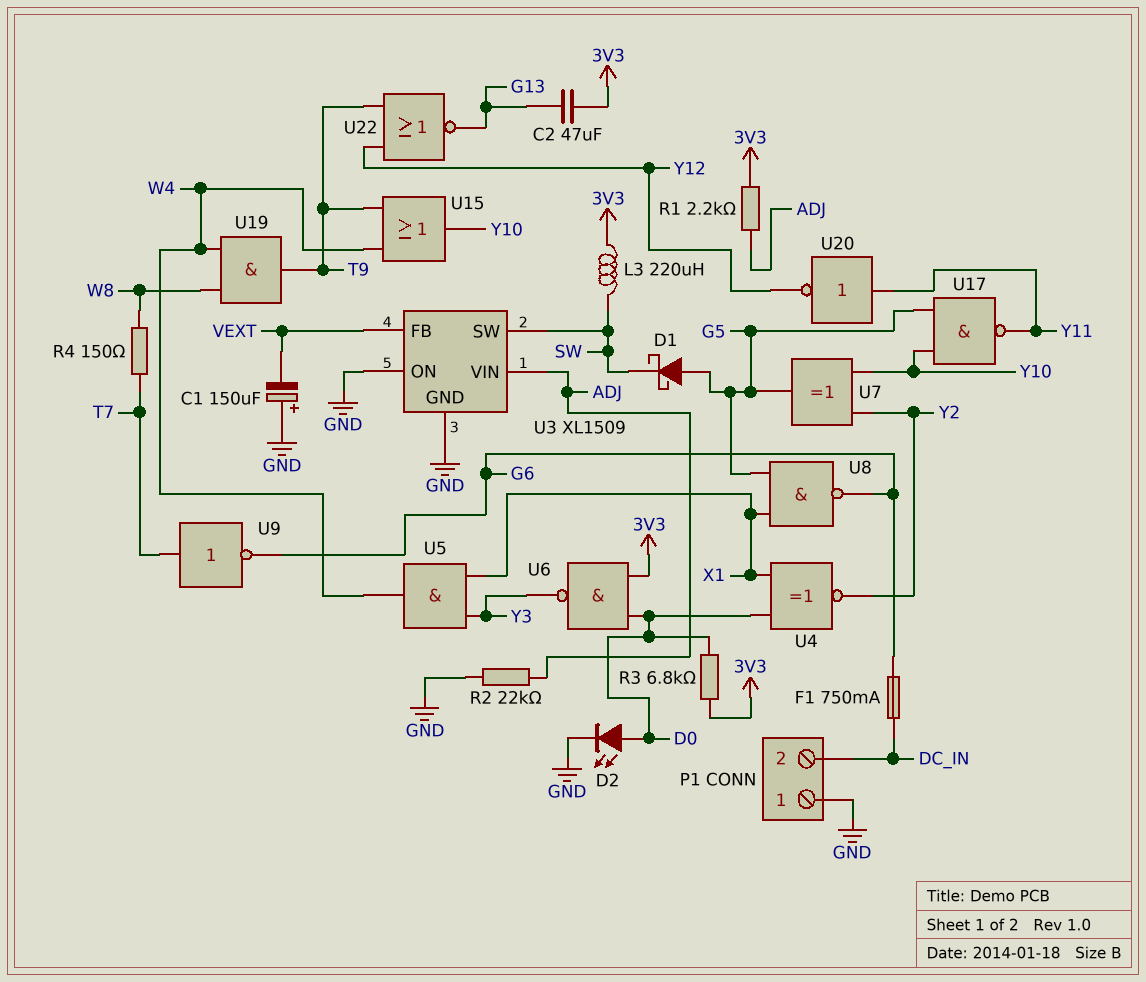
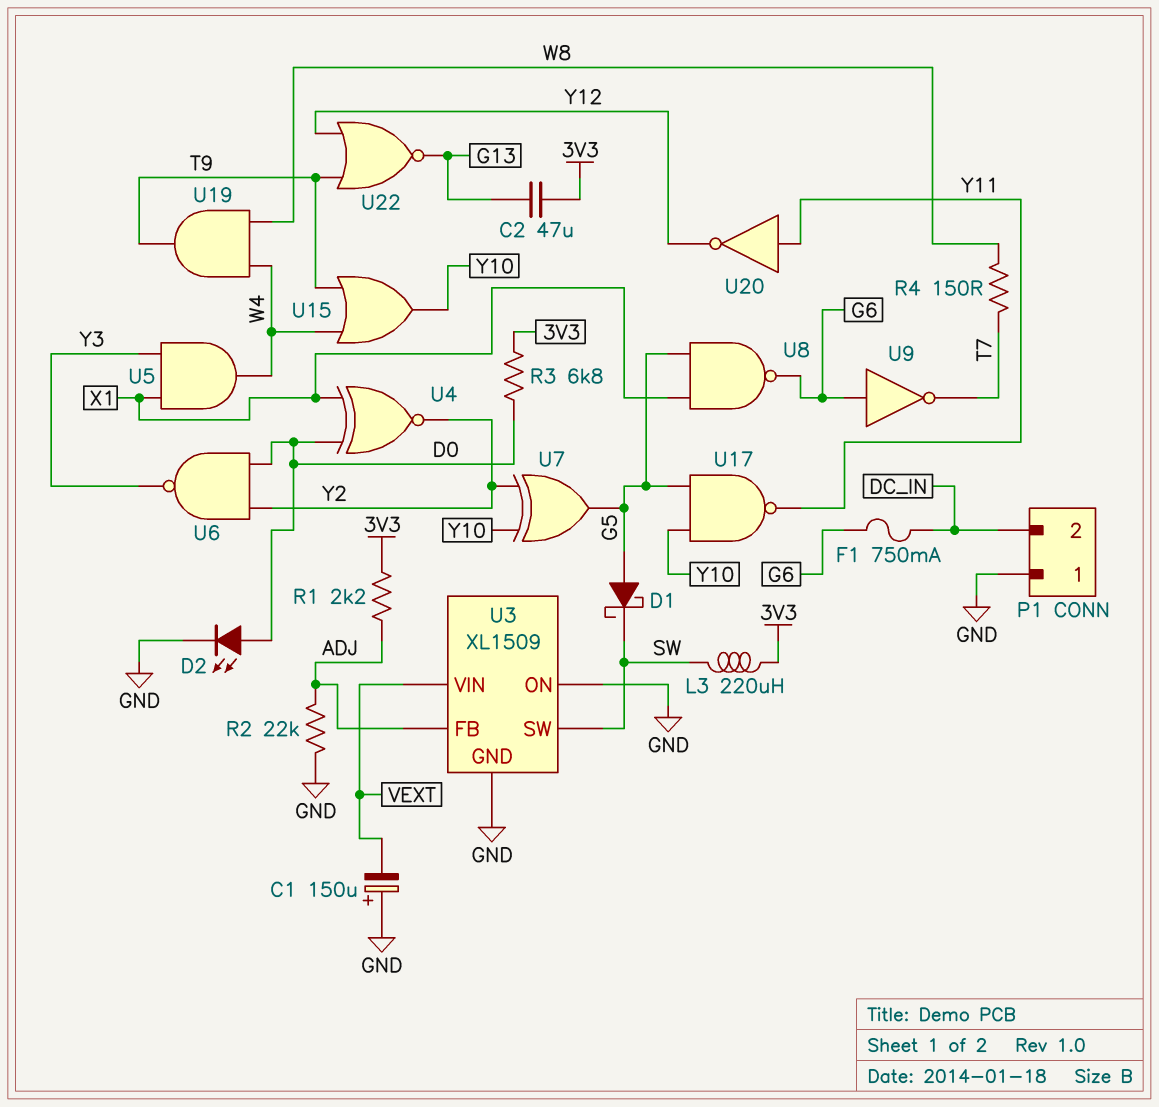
U3 pin FB: VEXT -> ADJ
U3 pin VIN: ADJ -> VEXT
U6: NAND (in 3V3, in D0, out Y3) -> NAND (in D0, in Y2, out Y3)
U9: NOT (in T7, out G6) -> NOT (in G6, out T7)

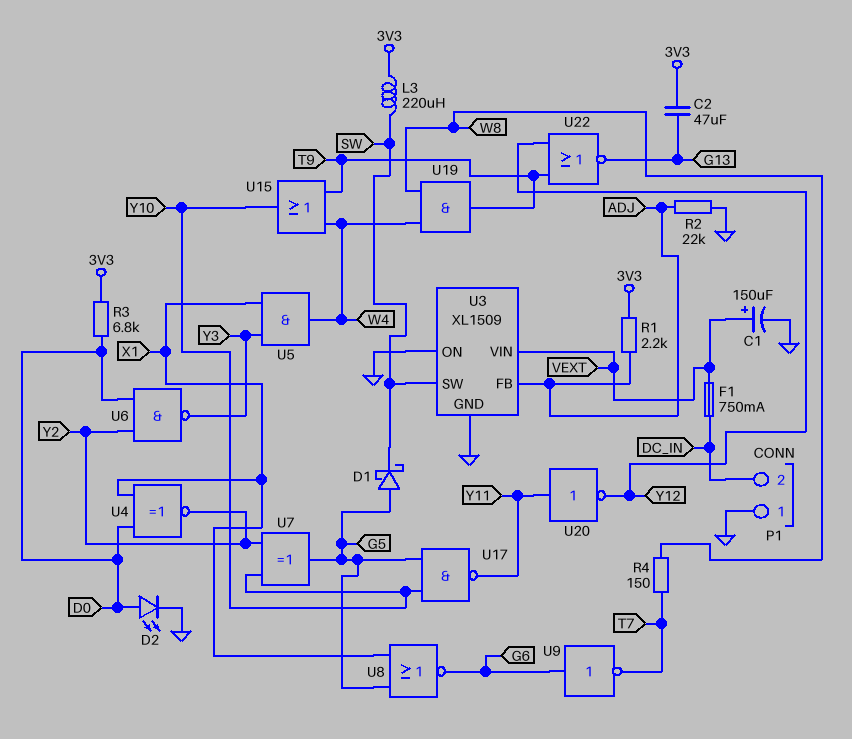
C1: 150uF (plus GND, minus VEXT) -> 150uF (plus VEXT, minus GND)
F1: 750mA (DC_IN, G6) -> 750mA (DC_IN, VEXT)
U8: NAND (in G5, in X1, out G6) -> NOR (in G5, in X1, out G6)

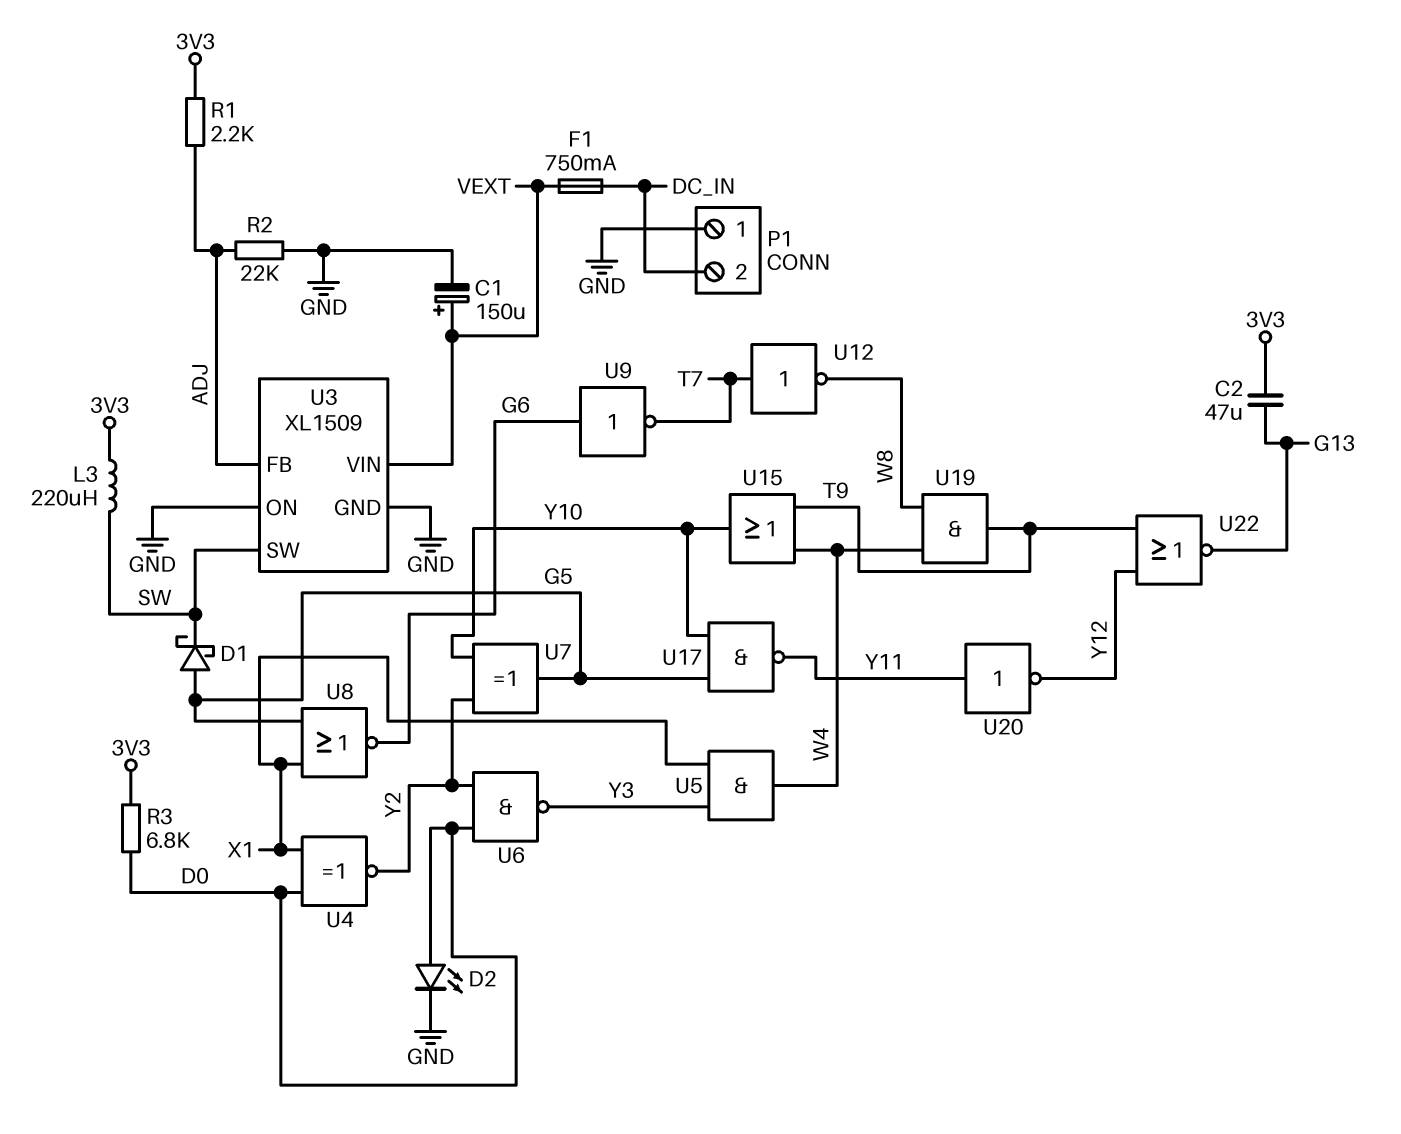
R4: 150 (T7, W8) -> none
U12: none -> NOT (in T7, out W8)

